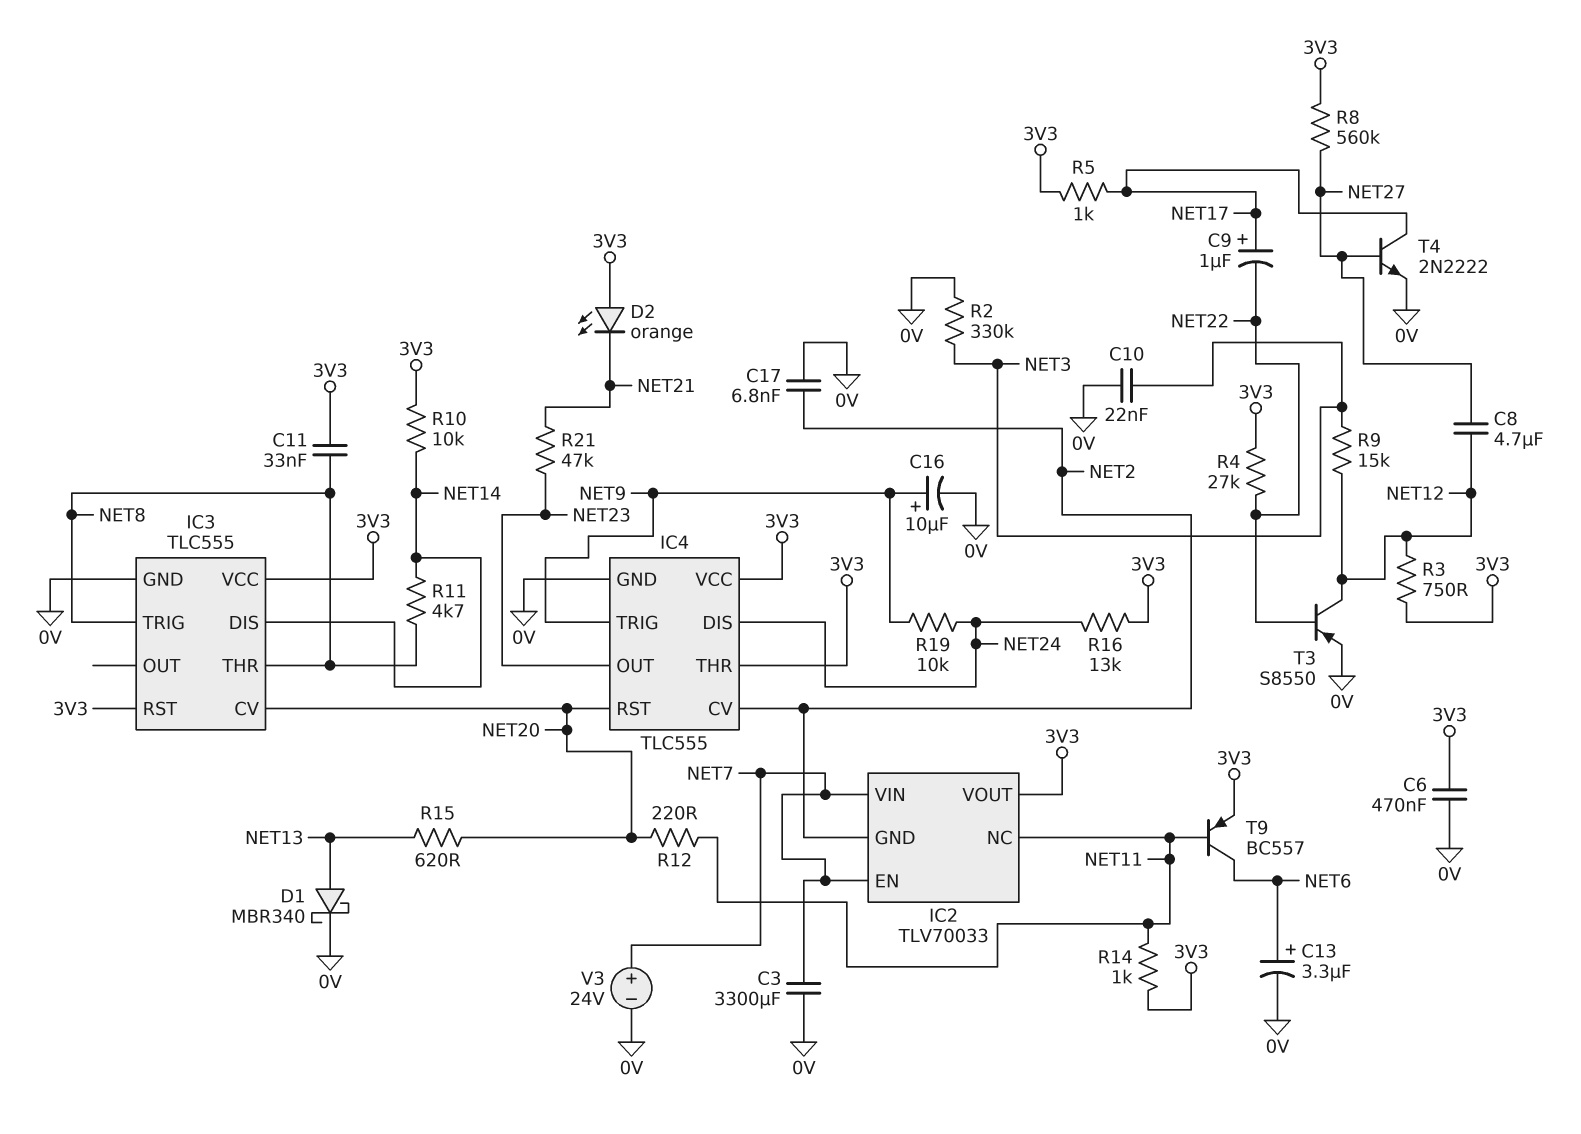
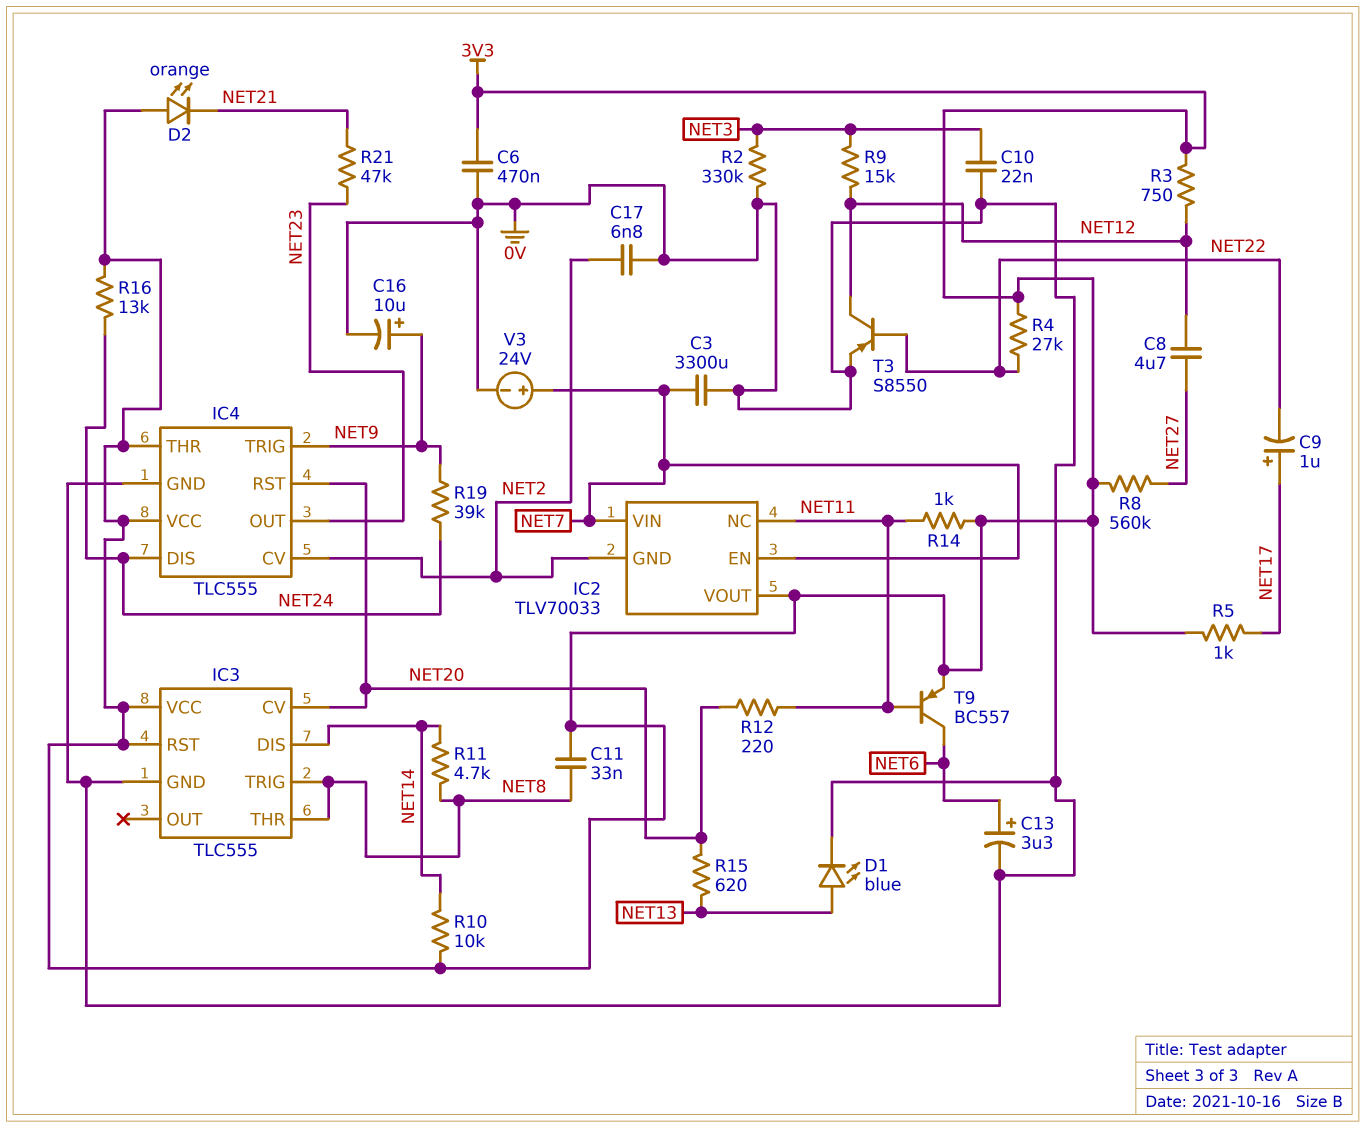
D1: schottky MBR340 (A NET13, K 0V) -> LED blue (A NET13, K 0V)
R19: 10k (NET9, NET24) -> 39k (NET9, NET24)
T4: NPN 2N2222 (B NET27, C NET17, E 0V) -> none

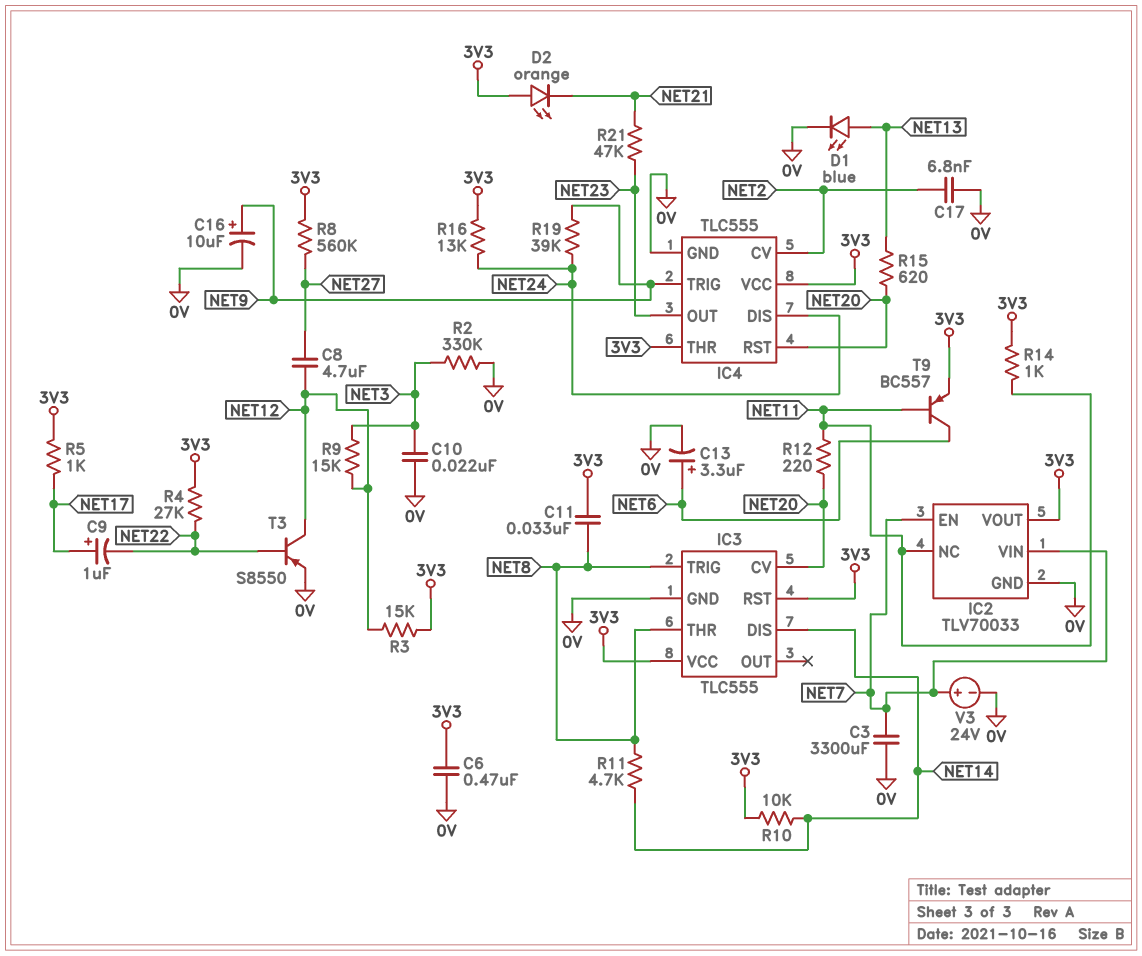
IC2 pin GND: NET2 -> 0V
R3: 750 (3V3, NET12) -> 15k (3V3, NET12)

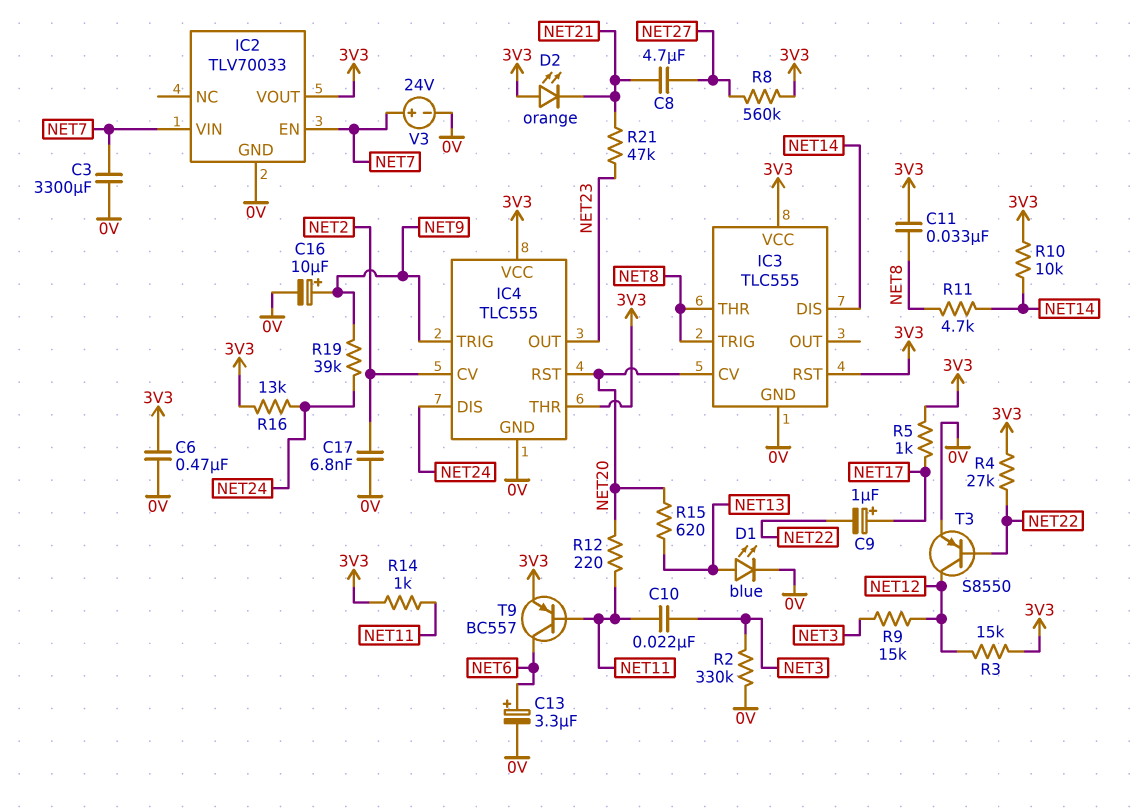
C8: 4.7uF (NET12, NET27) -> 4.7uF (NET21, NET27)
C10: 22nF (0V, NET3) -> 22nF (NET3, NET11)
IC2 pin NC: NET11 -> none

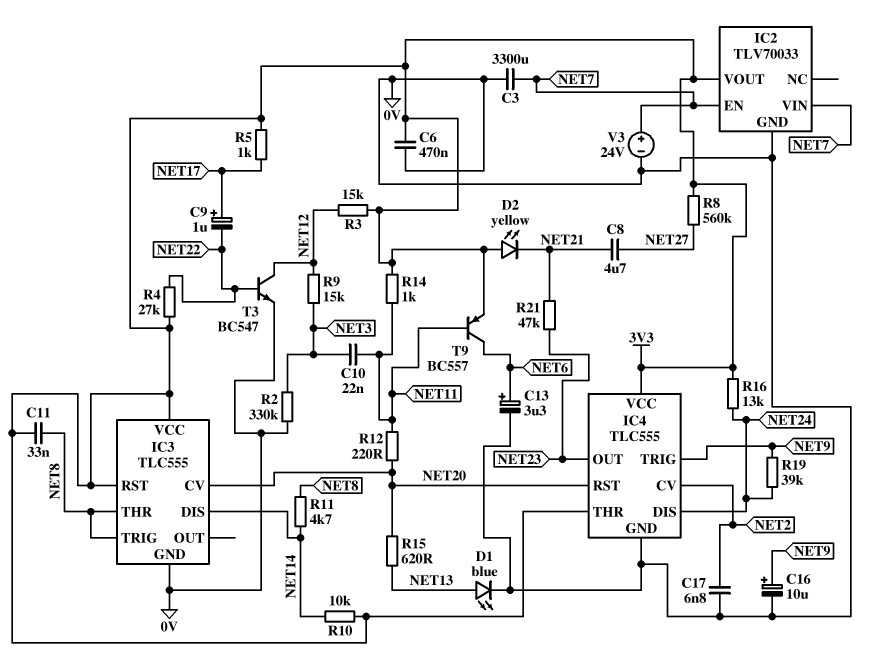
D2: LED orange (A 3V3, K NET21) -> LED yellow (A 3V3, K NET21)
T3: PNP S8550 (B NET22, C NET12, E 0V) -> NPN BC547 (B NET22, C NET12, E 0V)

